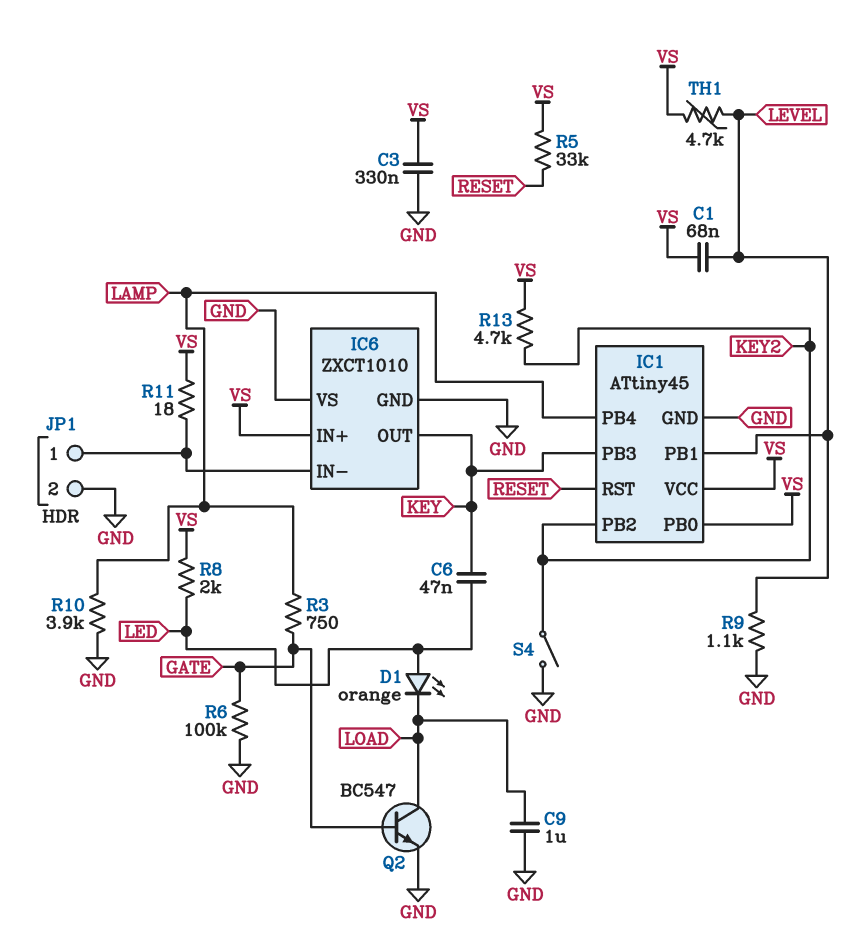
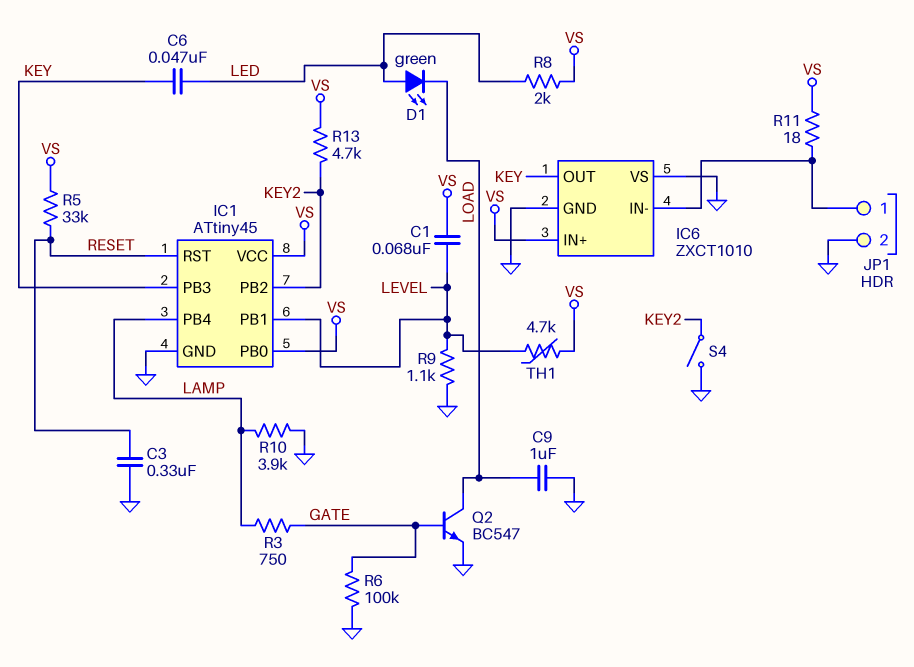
C3: 330nF (GND, VS) -> 330nF (GND, RESET)
D1: LED orange (A LED, K LOAD) -> LED green (A LED, K LOAD)

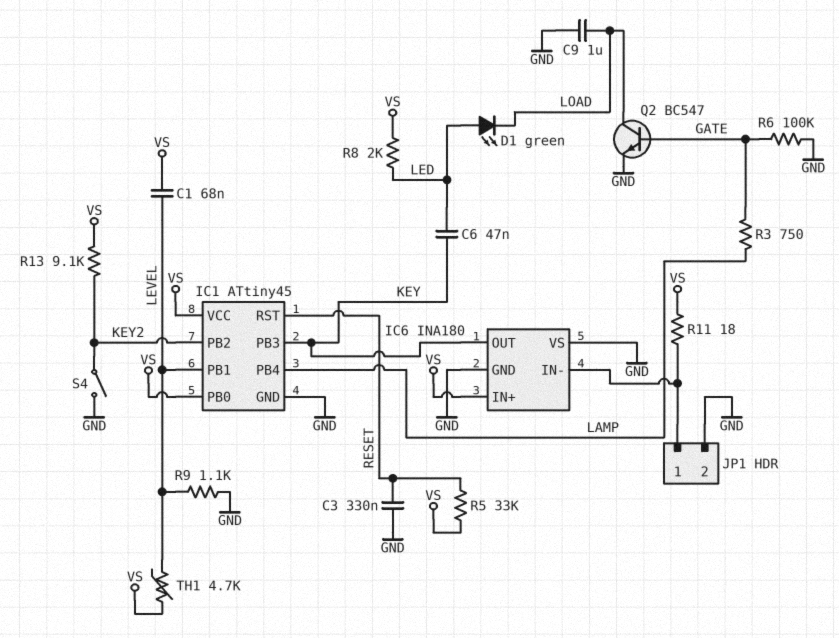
IC6: ZXCT1010 -> INA180
R10: 3.9k (GND, LAMP) -> none
R13: 4.7k (KEY2, VS) -> 9.1k (KEY2, VS)

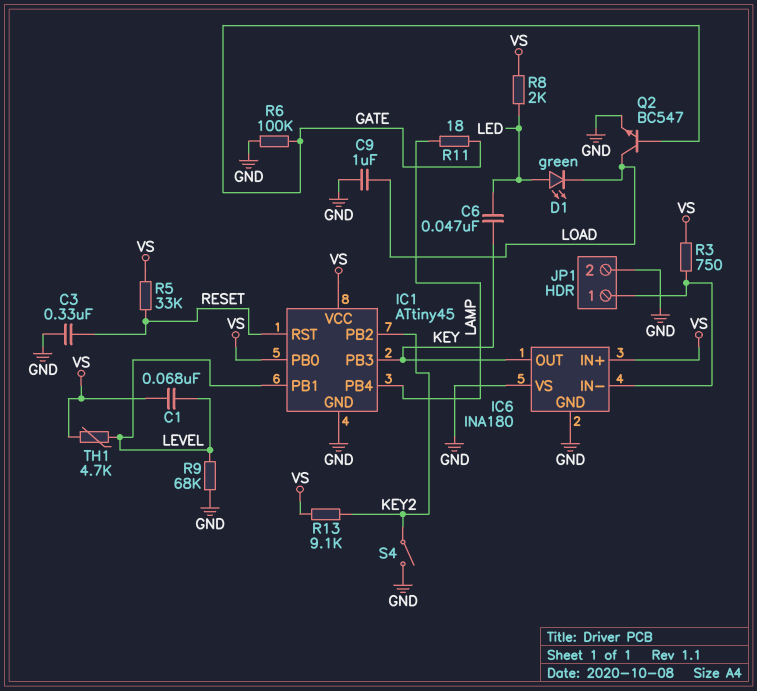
R3: 750 (GATE, LAMP) -> 750 (IC6/IN-, VS)
R9: 1.1k (GND, LEVEL) -> 68k (GND, LEVEL)
R11: 18 (IC6/IN-, VS) -> 18 (GATE, LAMP)

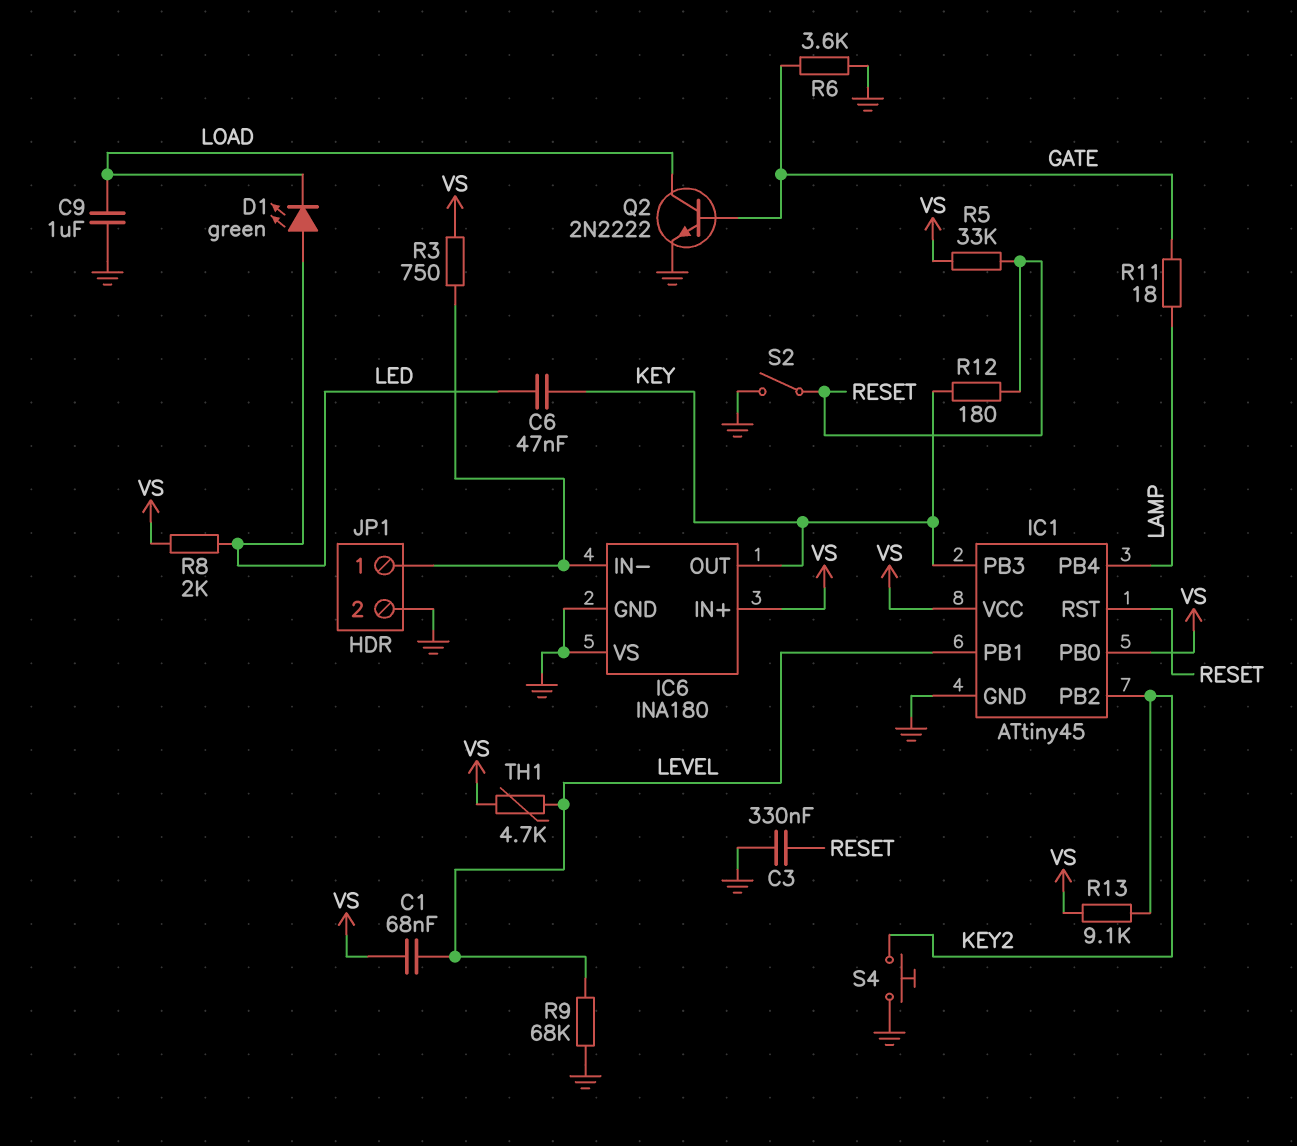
Q2: NPN BC547 (B GATE, C LOAD, E GND) -> NPN 2N2222 (B GATE, C LOAD, E GND)
R6: 100k (GATE, GND) -> 3.6k (GATE, GND)
R12: none -> 180 (KEY, RESET)
S2: none -> switch (GND, RESET)
S4: switch (GND, KEY2) -> button (GND, KEY2)

